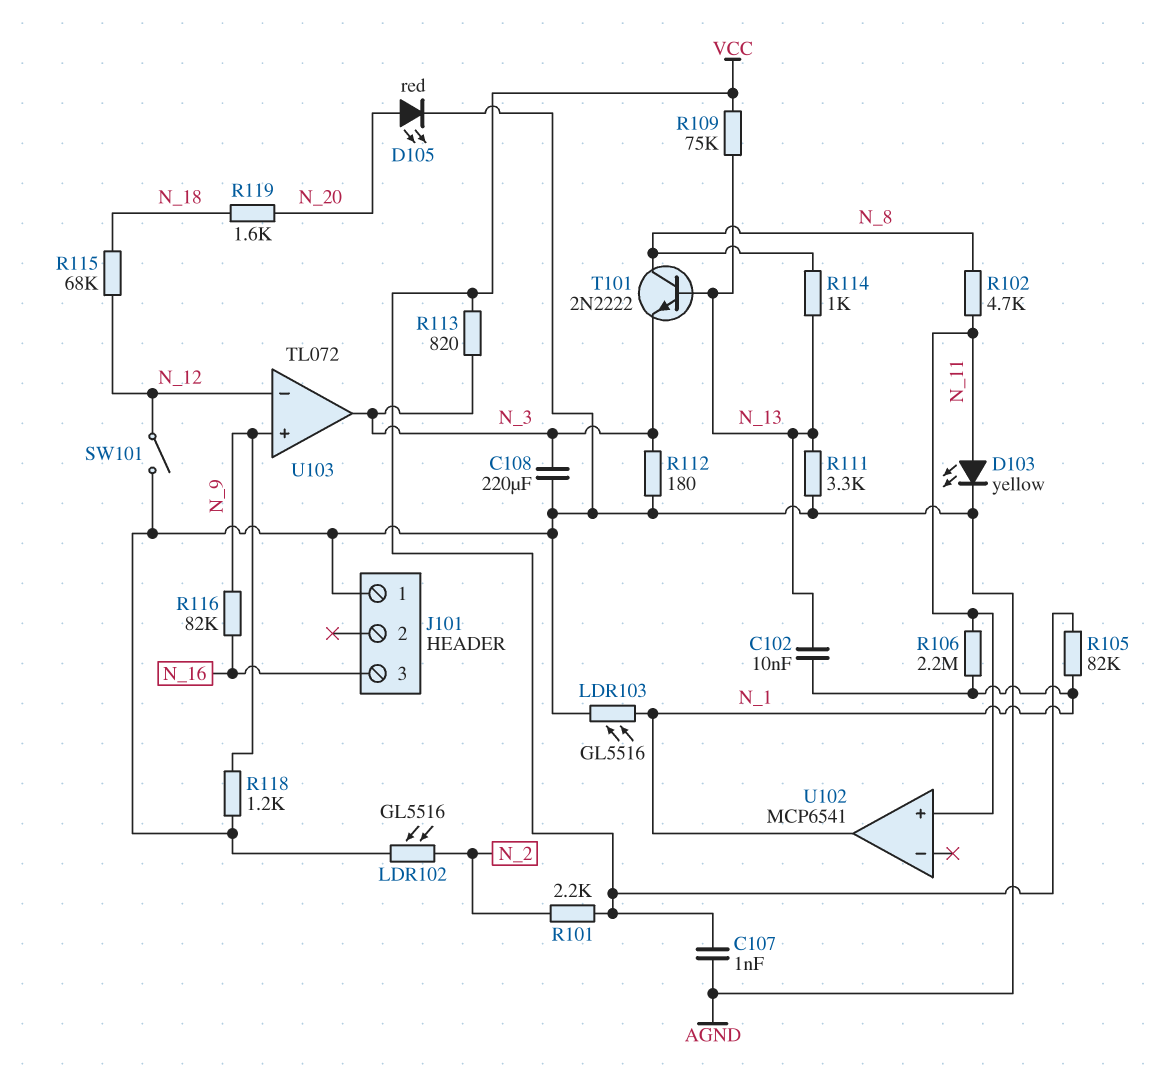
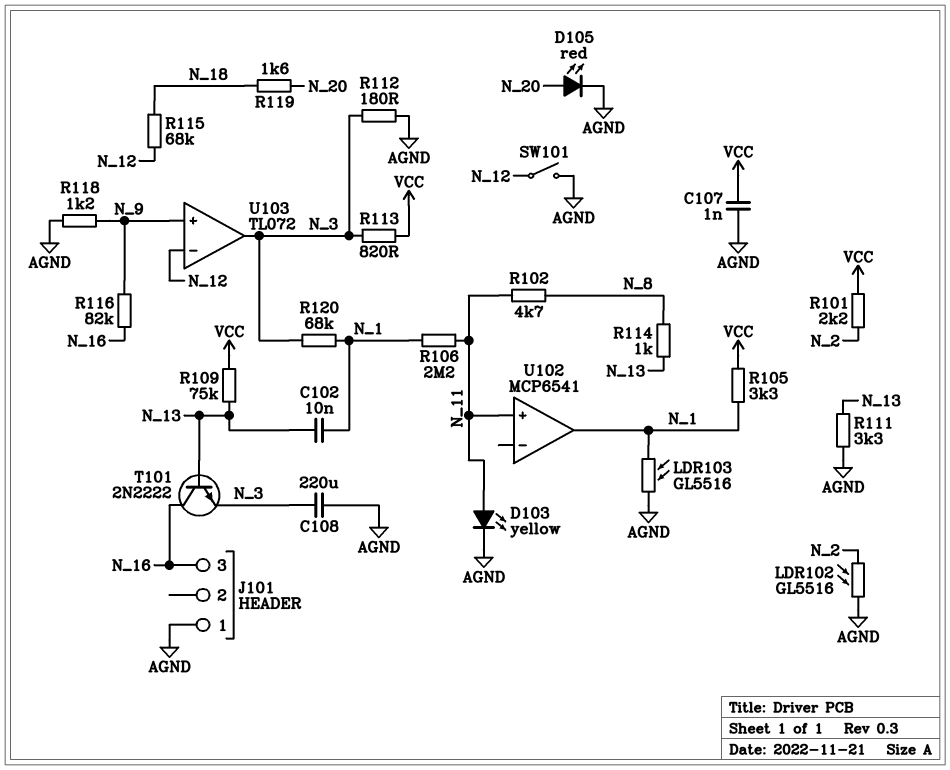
R105: 82k (N_1, VCC) -> 3.3k (N_1, VCC)
R120: none -> 68k (N_1, N_3)
T101: NPN 2N2222 (B N_13, C N_8, E N_3) -> NPN 2N2222 (B N_13, C N_16, E N_3)

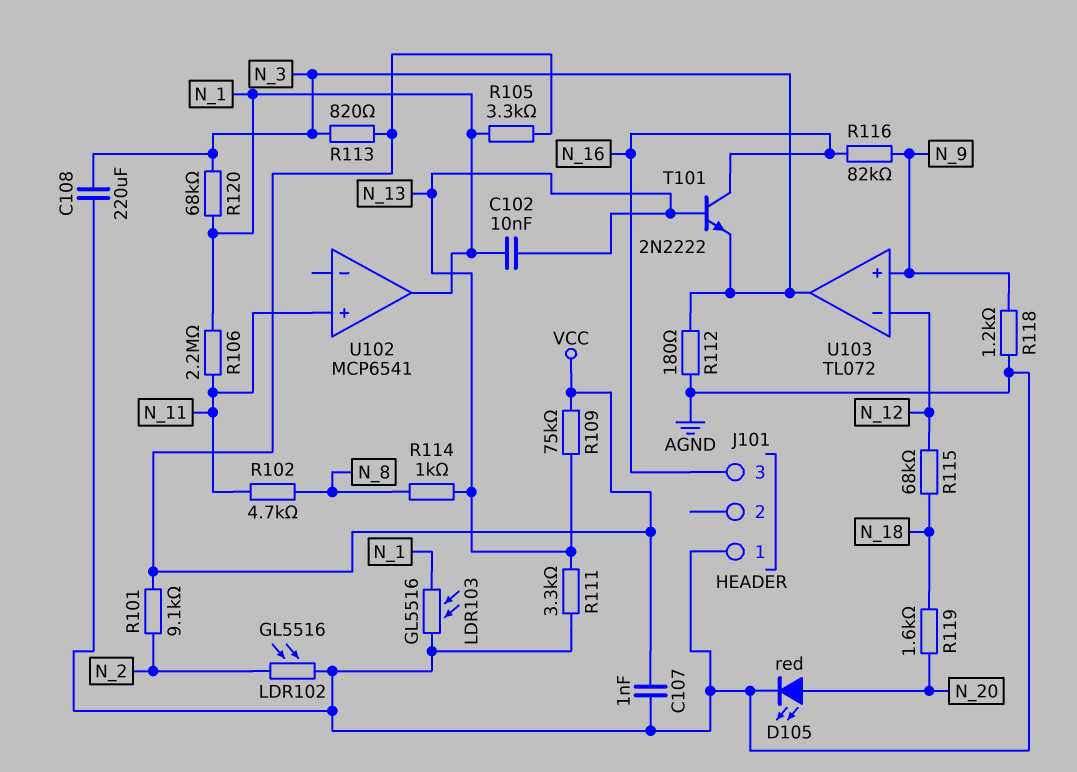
D103: LED yellow (A N_11, K AGND) -> none
R101: 2.2k (N_2, VCC) -> 9.1k (N_2, VCC)
SW101: switch (AGND, N_12) -> none

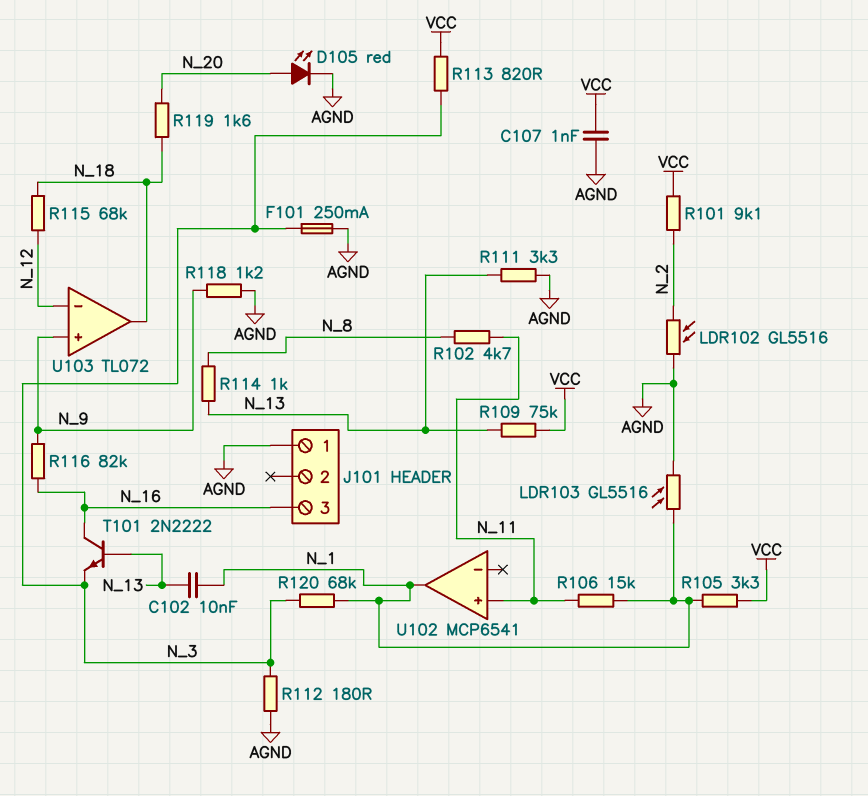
C108: 220uF (AGND, N_3) -> none
F101: none -> 250mA (AGND, N_3)
R106: 2.2M (N_1, N_11) -> 15k (N_1, N_11)
U103 pin out: N_3 -> N_18

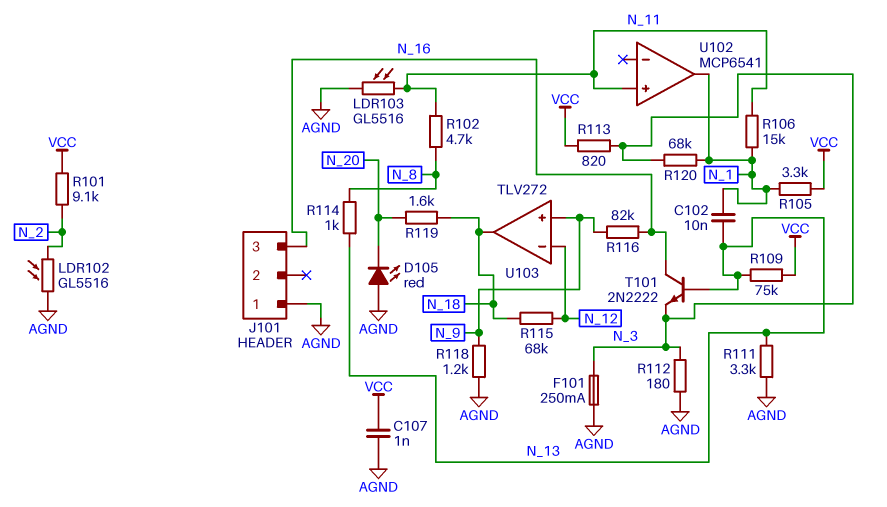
D105: LED red (A N_20, K AGND) -> LED red (A AGND, K N_20)
LDR103: GL5516 (AGND, N_1) -> GL5516 (AGND, N_11)
U103: TL072 -> TLV272

